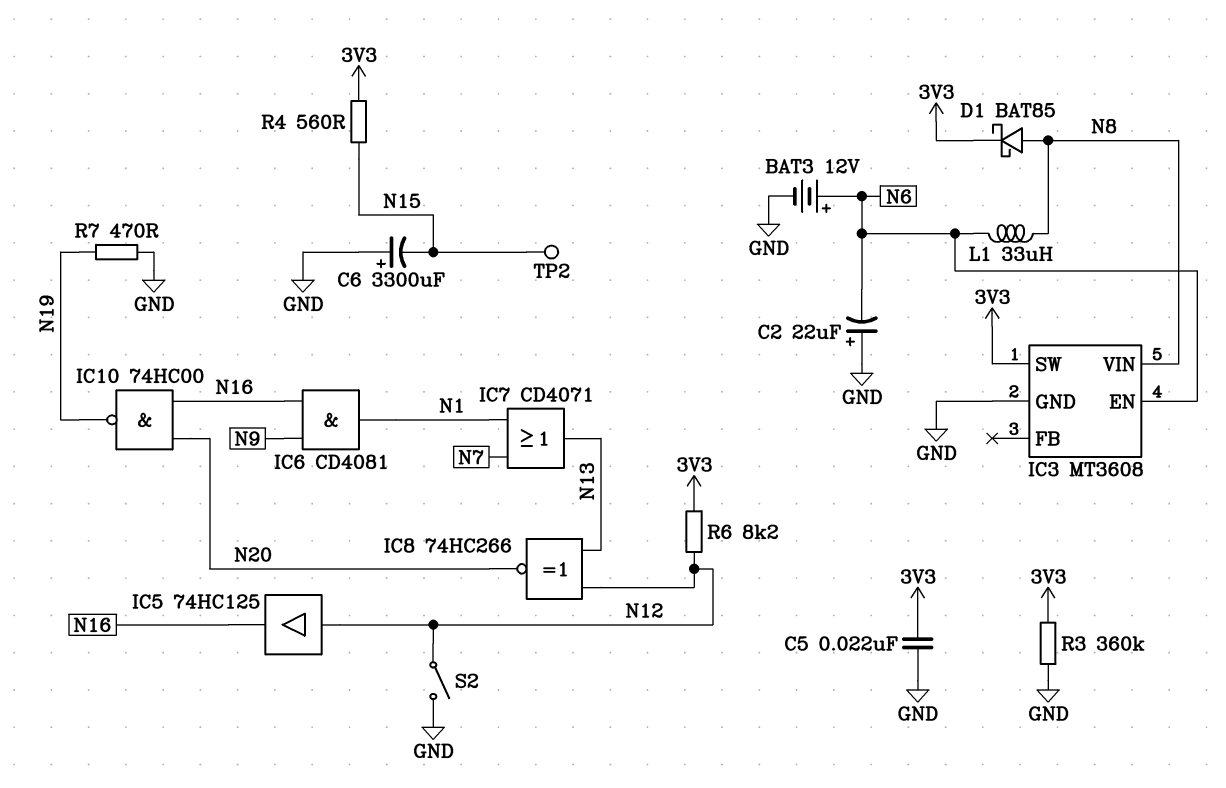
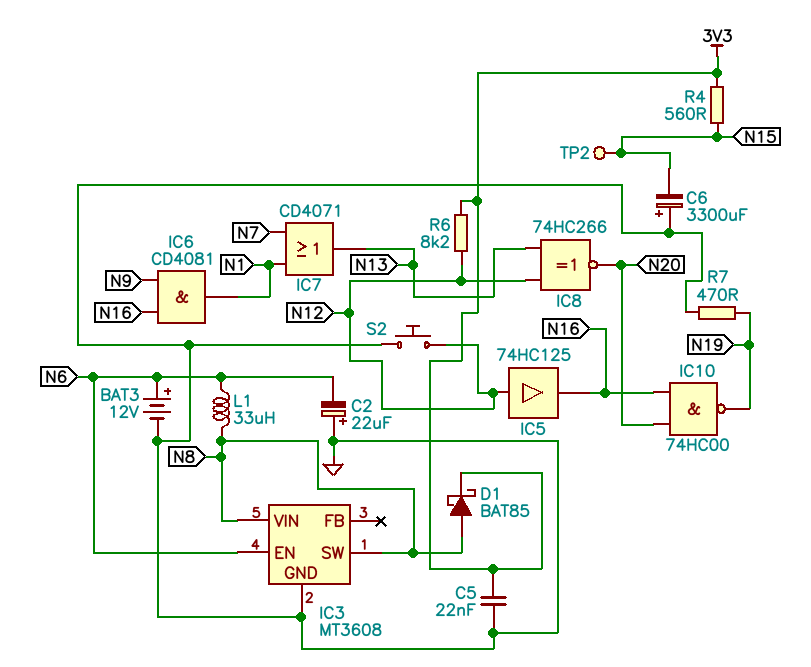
IC3 pin SW: 3V3 -> N8
R3: 360k (3V3, GND) -> none
S2: switch (GND, N12) -> button (GND, N12)

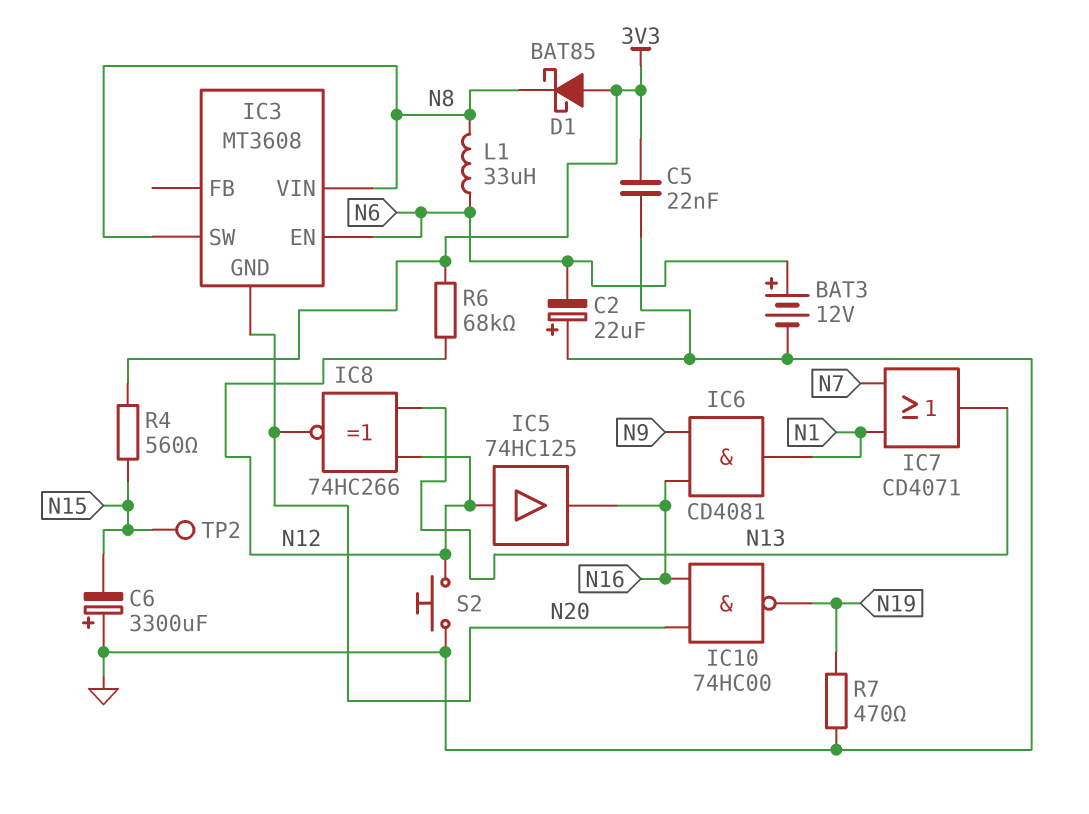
D1: schottky BAT85 (A N8, K 3V3) -> schottky BAT85 (A 3V3, K N8)
IC3 pin GND: GND -> N20
R6: 8.2k (3V3, N12) -> 68k (3V3, N12)

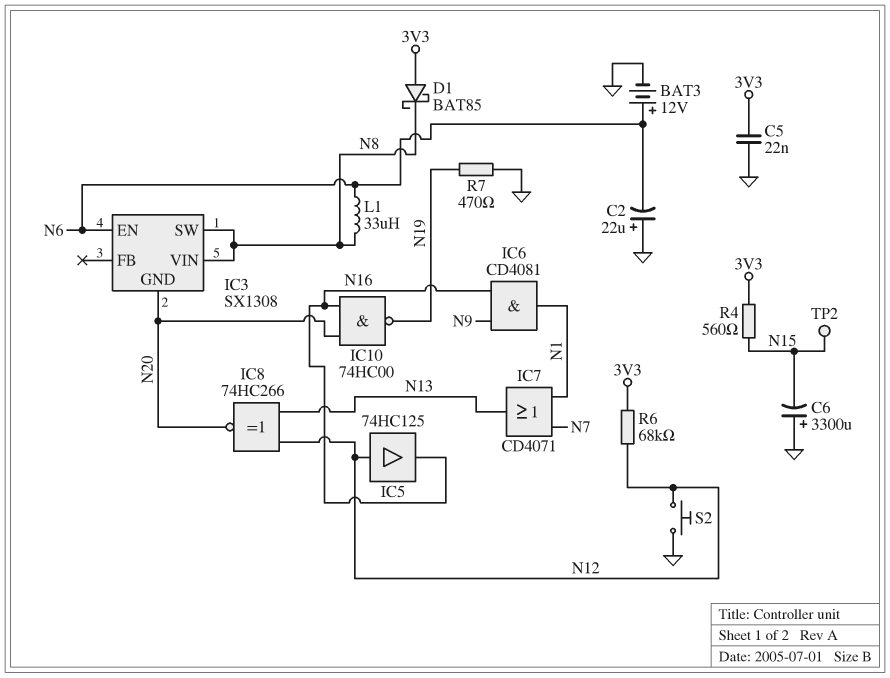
IC3: MT3608 -> SX1308

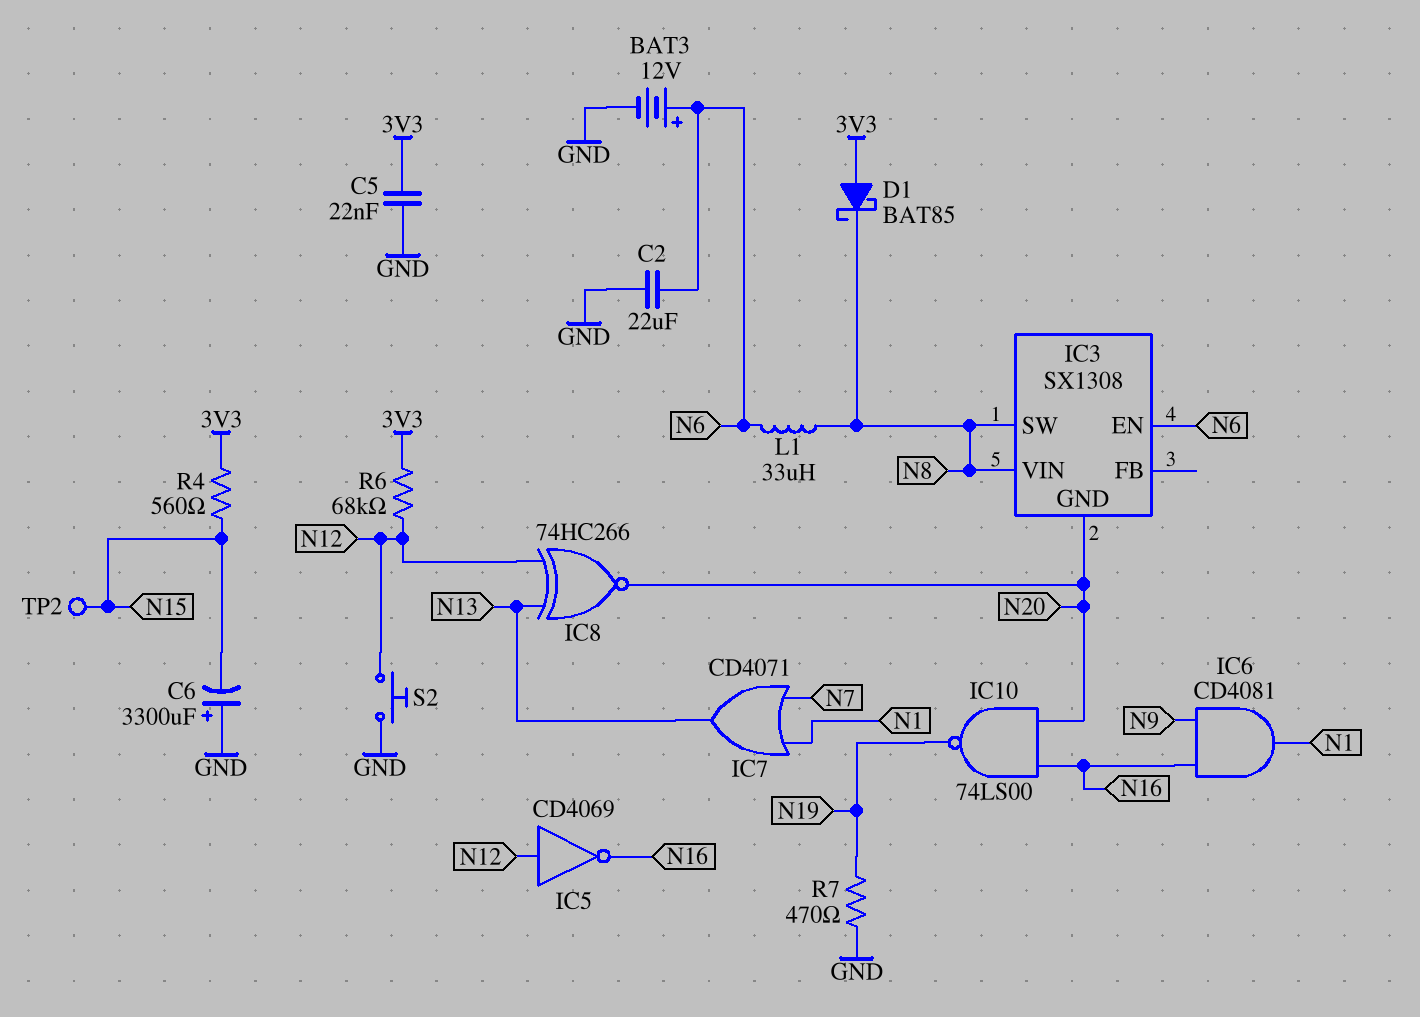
C2: 22uF (plus GND, minus N6) -> 22uF (GND, N6)
IC5: buffer 74HC125 (in N12, out N16) -> NOT CD4069 (in N12, out N16)
IC10: NAND 74HC00 (in N16, in N20, out N19) -> NAND 74LS00 (in N16, in N20, out N19)

